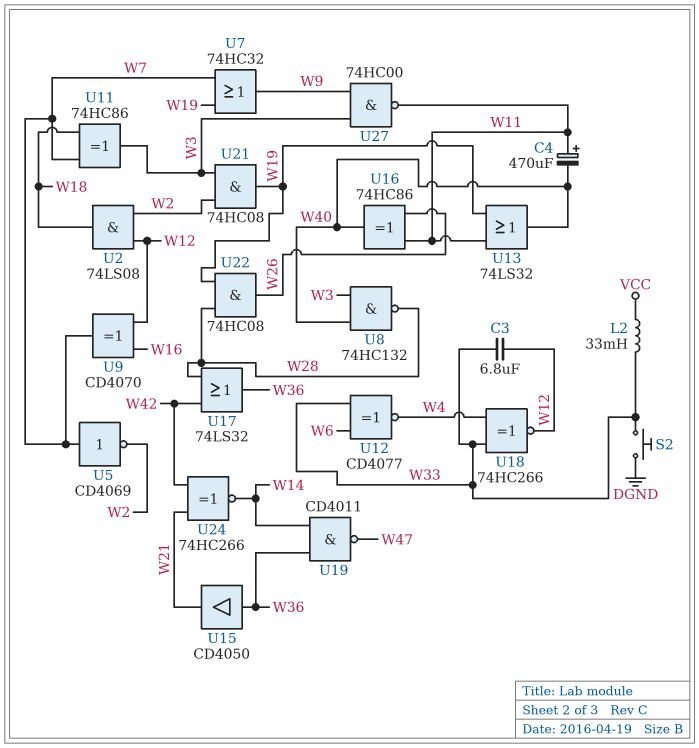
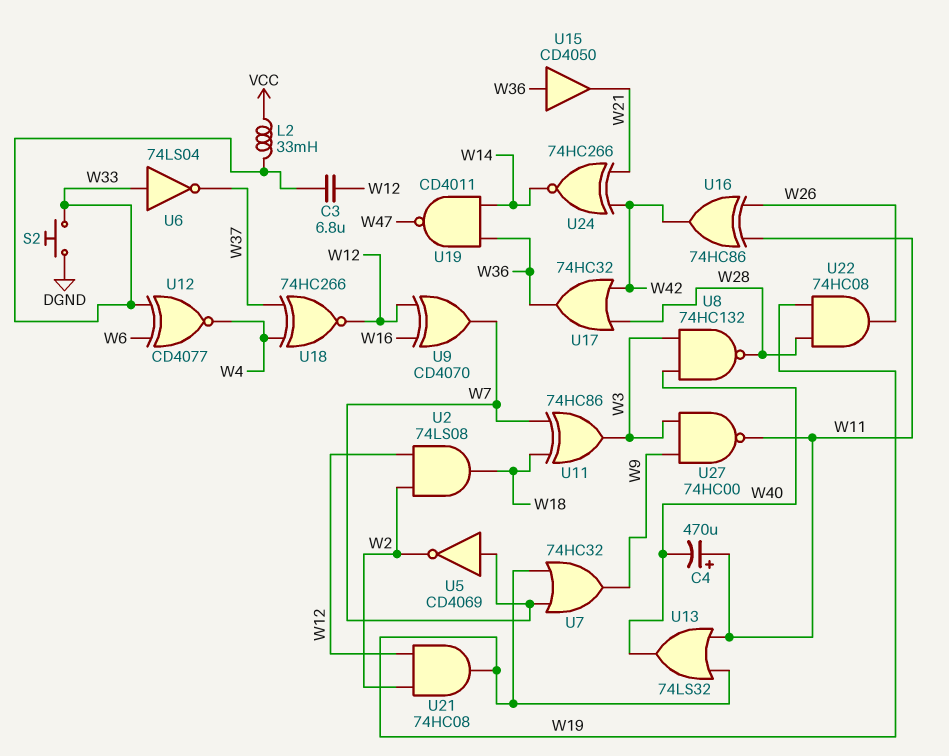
U6: none -> NOT 74LS04 (in W33, out W37)
U16: XOR 74HC86 (in W11, in W26, out W40) -> XOR 74HC86 (in W11, in W26, out W42)
U17: OR 74LS32 (in W28, in W42, out W36) -> OR 74HC32 (in W28, in W42, out W36)
U18: XNOR 74HC266 (in W4, in W33, out W12) -> XNOR 74HC266 (in W4, in W37, out W12)
U21: AND 74HC08 (in W2, in W3, out W19) -> AND 74HC08 (in W2, in W12, out W19)

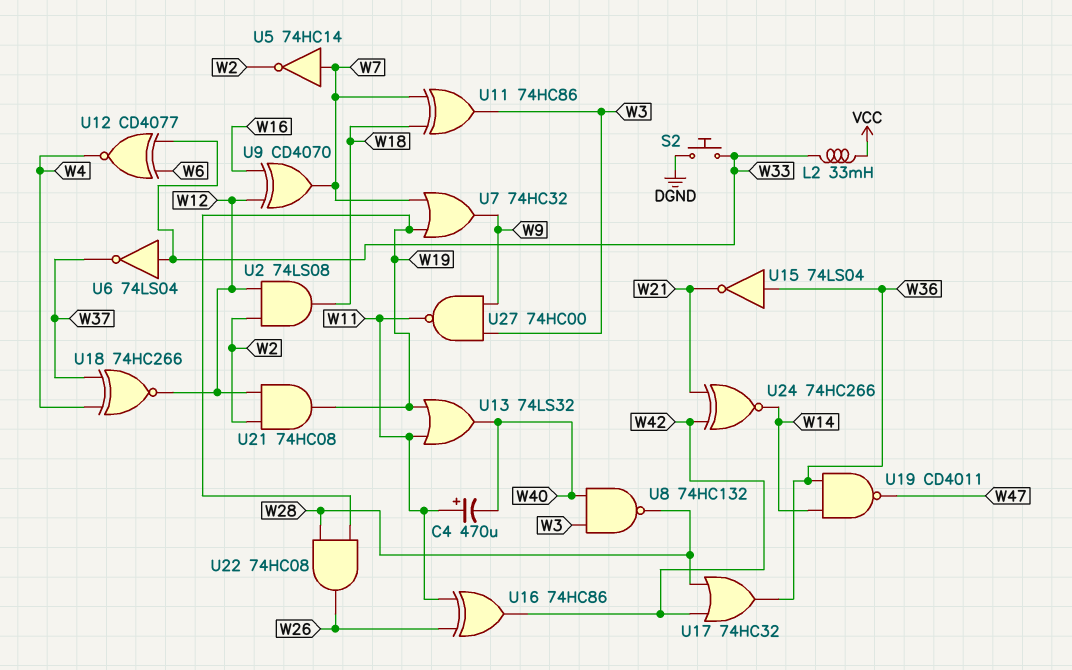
C3: 6.8uF (W12, W33) -> none
U5: NOT CD4069 (in W7, out W2) -> NOT 74HC14 (in W7, out W2)
U15: buffer CD4050 (in W36, out W21) -> NOT 74LS04 (in W36, out W21)

